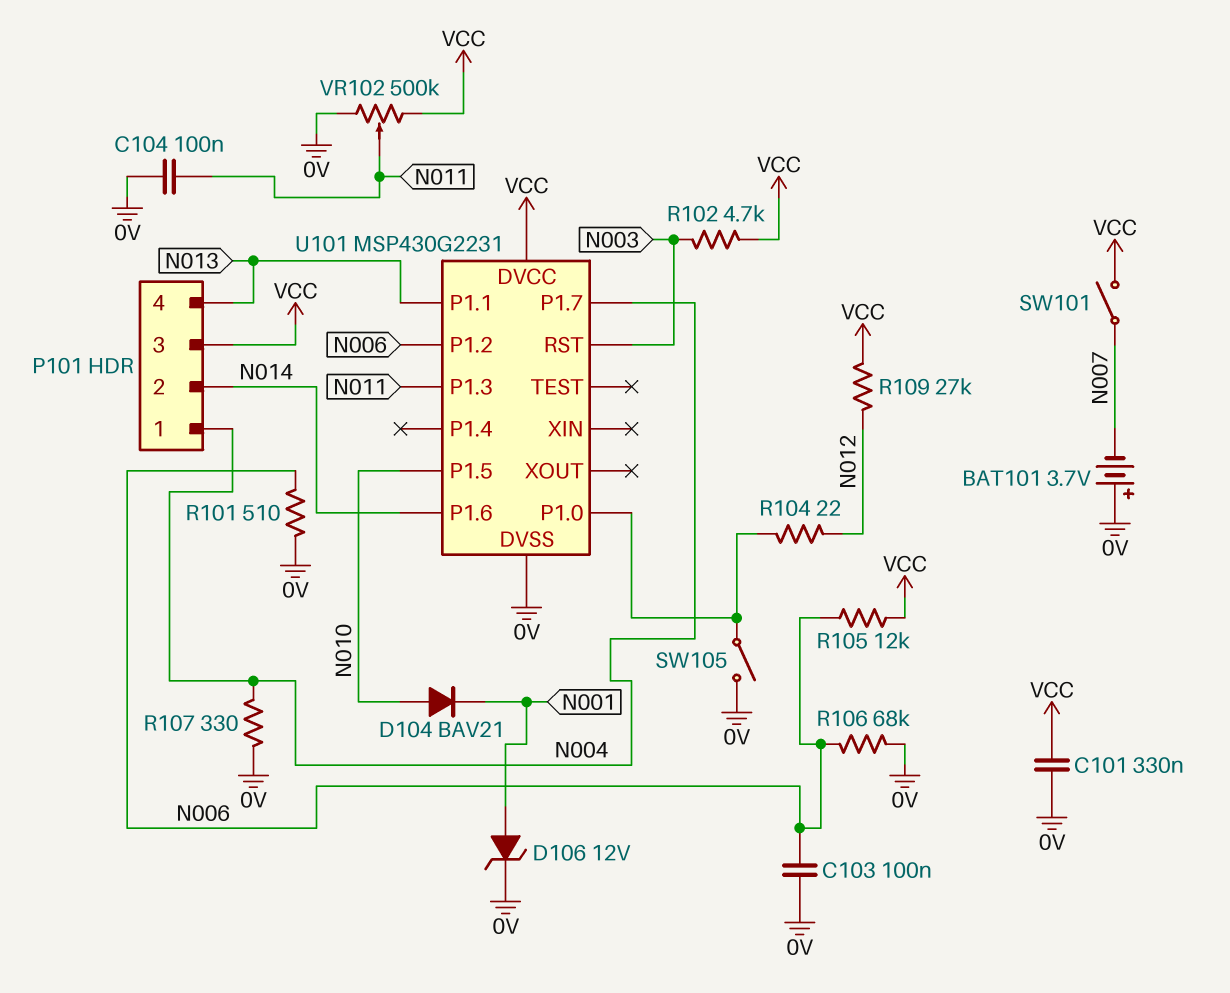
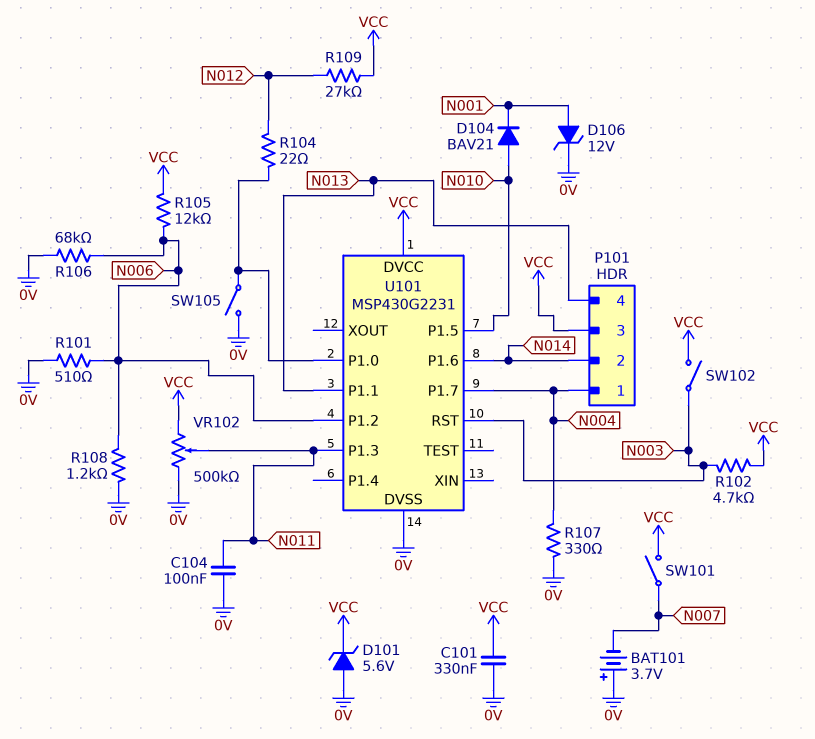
C103: 100nF (0V, N006) -> none
D101: none -> zener 5.6V (A 0V, K VCC)
R108: none -> 1.2k (0V, N006)
SW102: none -> switch (N003, VCC)

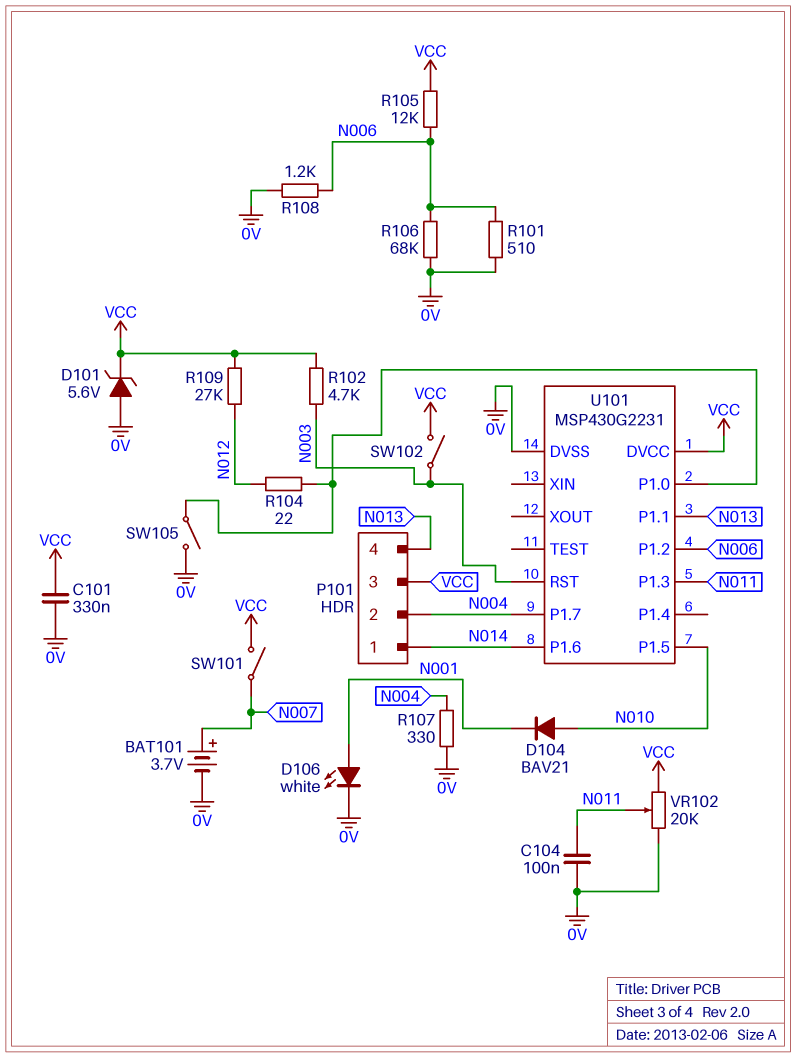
BAT101: 3.7V (plus 0V, minus N007) -> 3.7V (plus N007, minus 0V)
D106: zener 12V (A N001, K 0V) -> LED white (A N001, K 0V)
P101 pin 1: N004 -> N014
P101 pin 2: N014 -> N004
VR102: 500k (0V, VCC, wiper N011) -> 20k (0V, VCC, wiper N011)

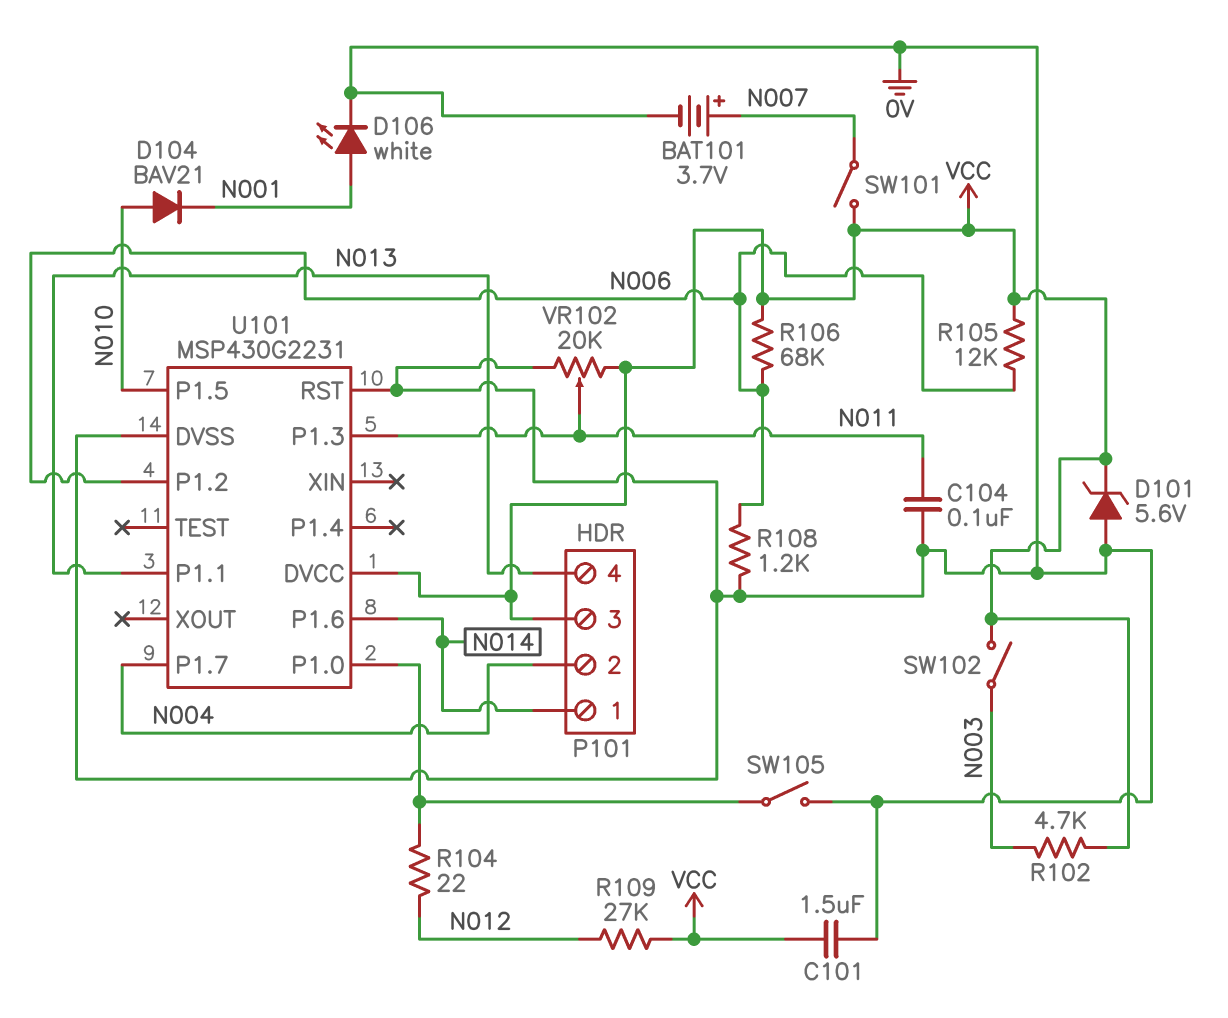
C101: 330nF (0V, VCC) -> 1.5uF (0V, VCC)
R101: 510 (0V, N006) -> none
R106: 68k (0V, N006) -> 68k (N006, VCC)
R107: 330 (0V, N004) -> none
U101 pin RST: N003 -> 0V

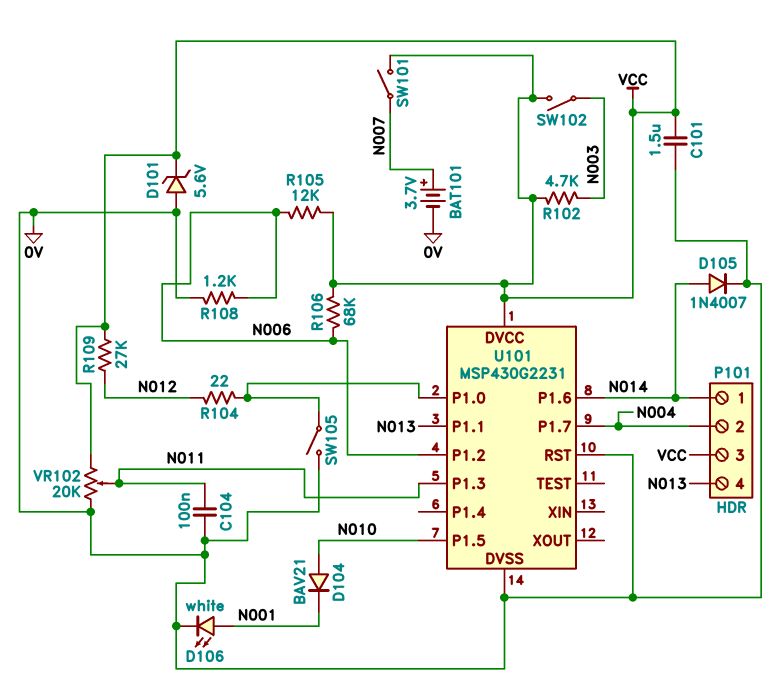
D105: none -> diode 1N4007 (A N014, K 0V)

